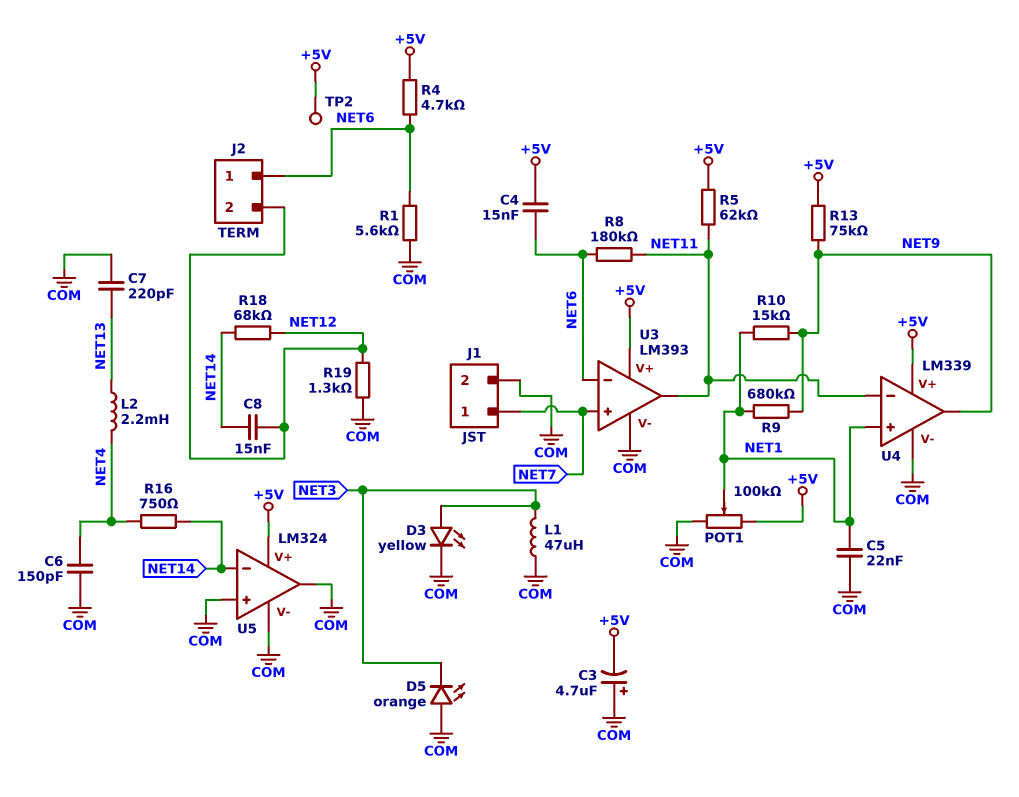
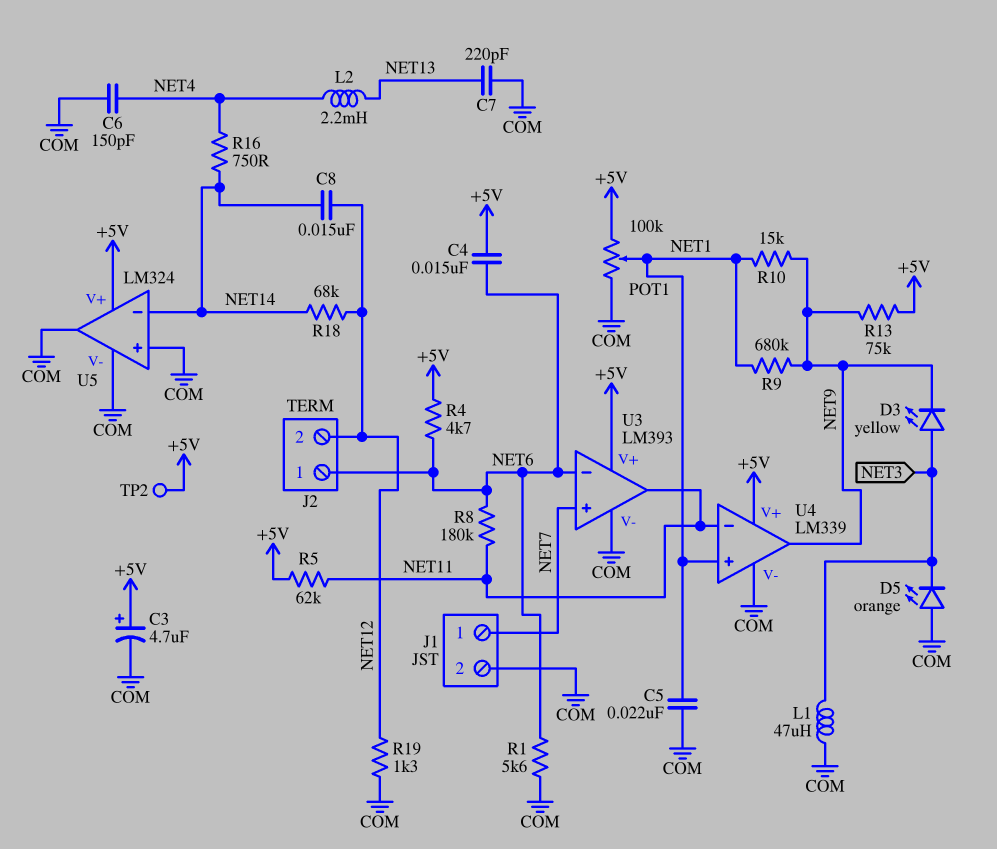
C3: 4.7uF (plus COM, minus +5V) -> 4.7uF (plus +5V, minus COM)
D3: LED yellow (A NET3, K COM) -> LED yellow (A NET3, K NET9)

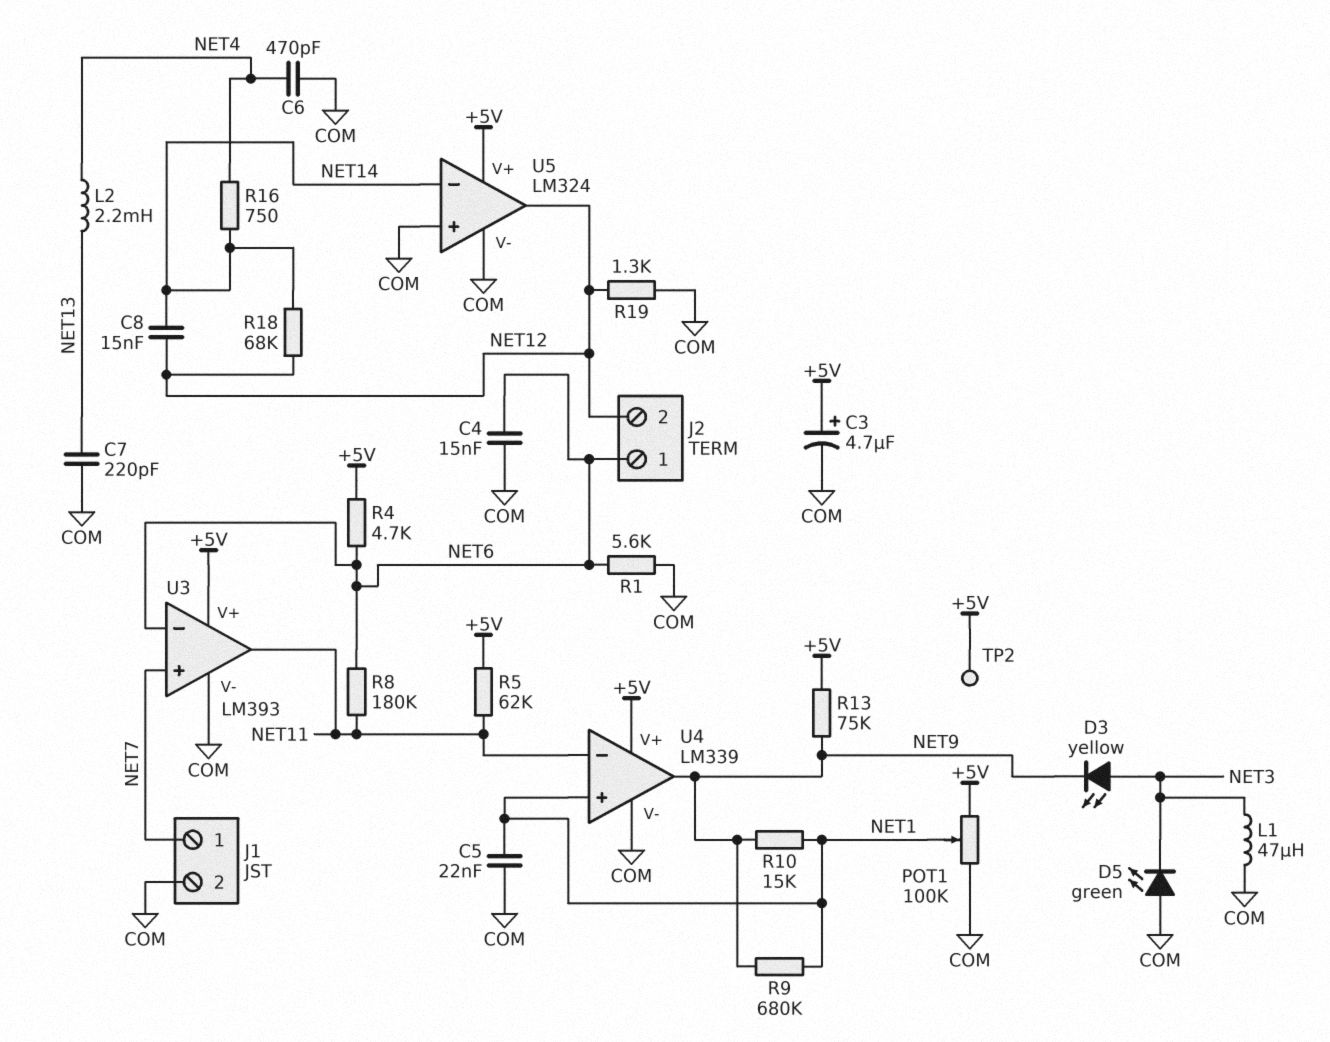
C4: 15nF (+5V, NET6) -> 15nF (COM, NET6)
C6: 150pF (COM, NET4) -> 470pF (COM, NET4)
D5: LED orange (A COM, K NET3) -> LED green (A COM, K NET3)
U5 pin out: COM -> NET12

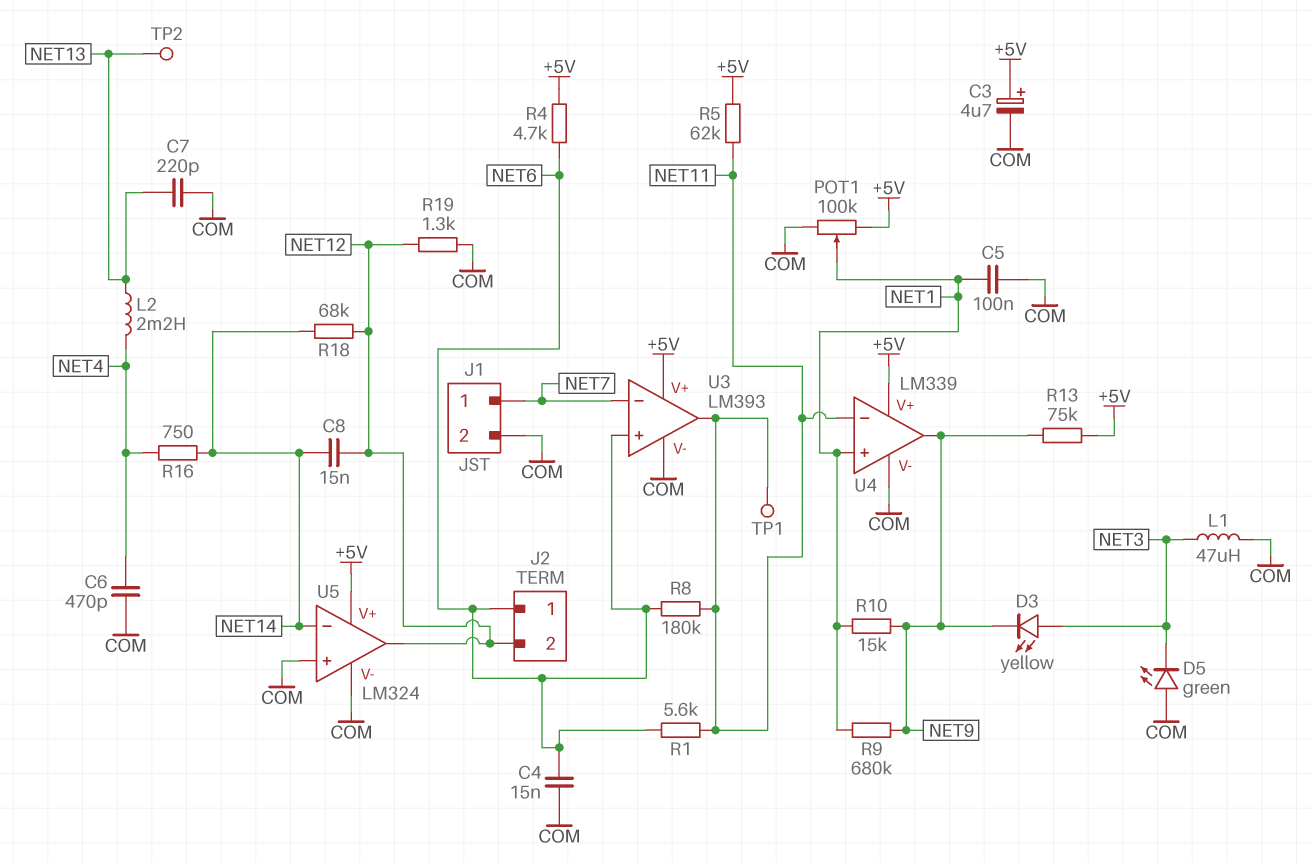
C5: 22nF (COM, NET1) -> 100nF (COM, NET1)
R1: 5.6k (COM, NET6) -> 5.6k (NET6, NET11)
TP1: none -> test point (NET11)
TP2: test point (+5V) -> test point (NET13)
U3 pin in+: NET7 -> NET6
U3 pin in-: NET6 -> NET7

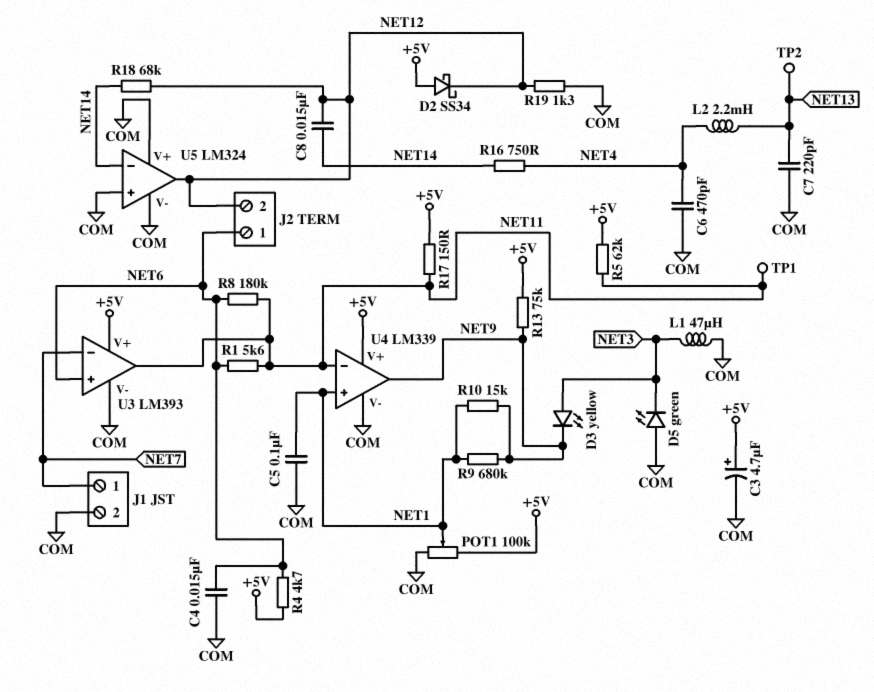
D2: none -> schottky SS34 (A +5V, K NET12)
R17: none -> 150 (+5V, NET11)
U5 pin V+: +5V -> COM

